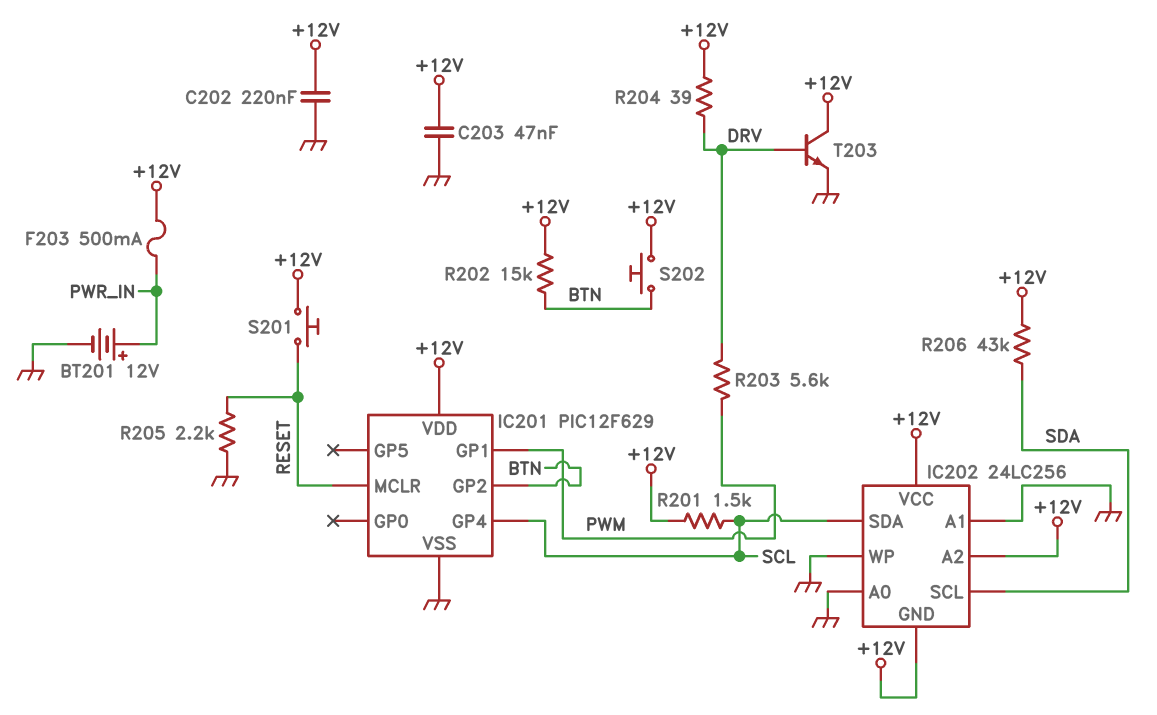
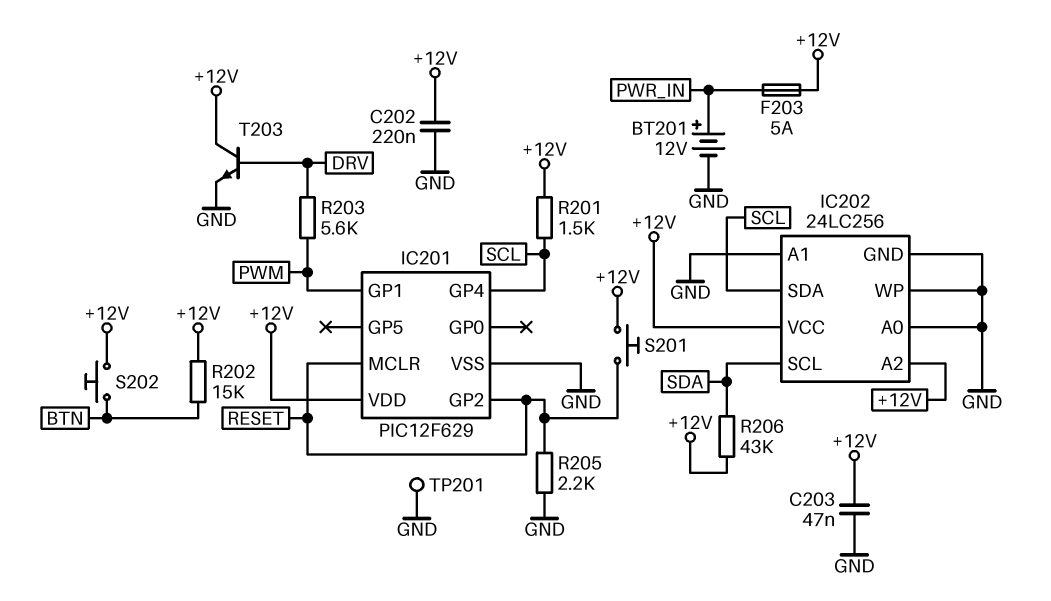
F203: 500mA (+12V, PWR_IN) -> 5A (+12V, PWR_IN)
IC201 pin GP2: BTN -> RESET
IC202 pin GND: +12V -> GND
R204: 39 (+12V, DRV) -> none
TP201: none -> test point (GND)

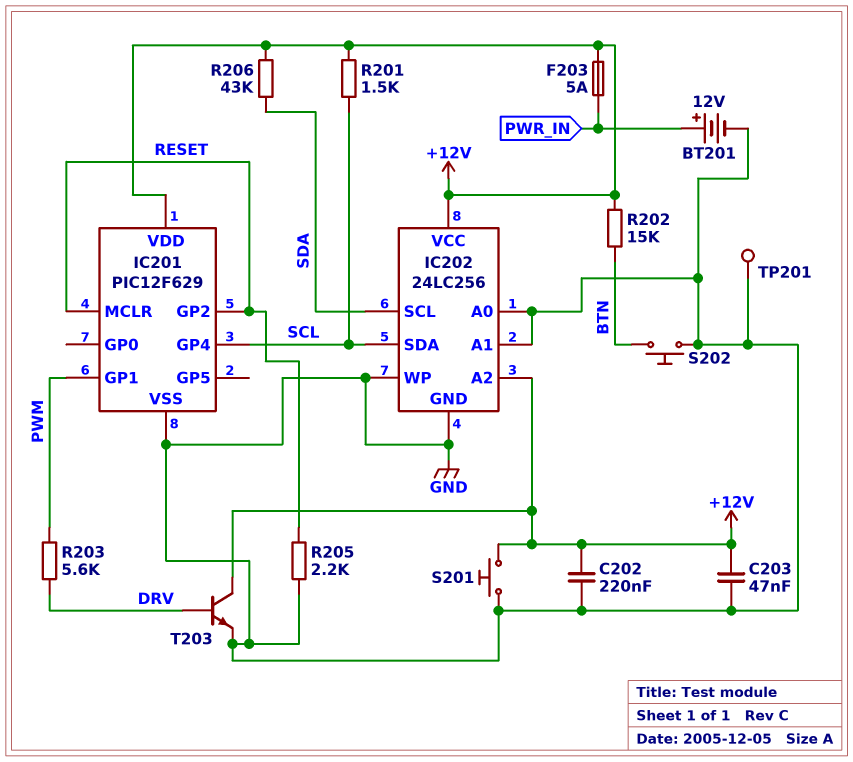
S201: button (+12V, RESET) -> button (+12V, GND)
S202: button (+12V, BTN) -> button (BTN, GND)

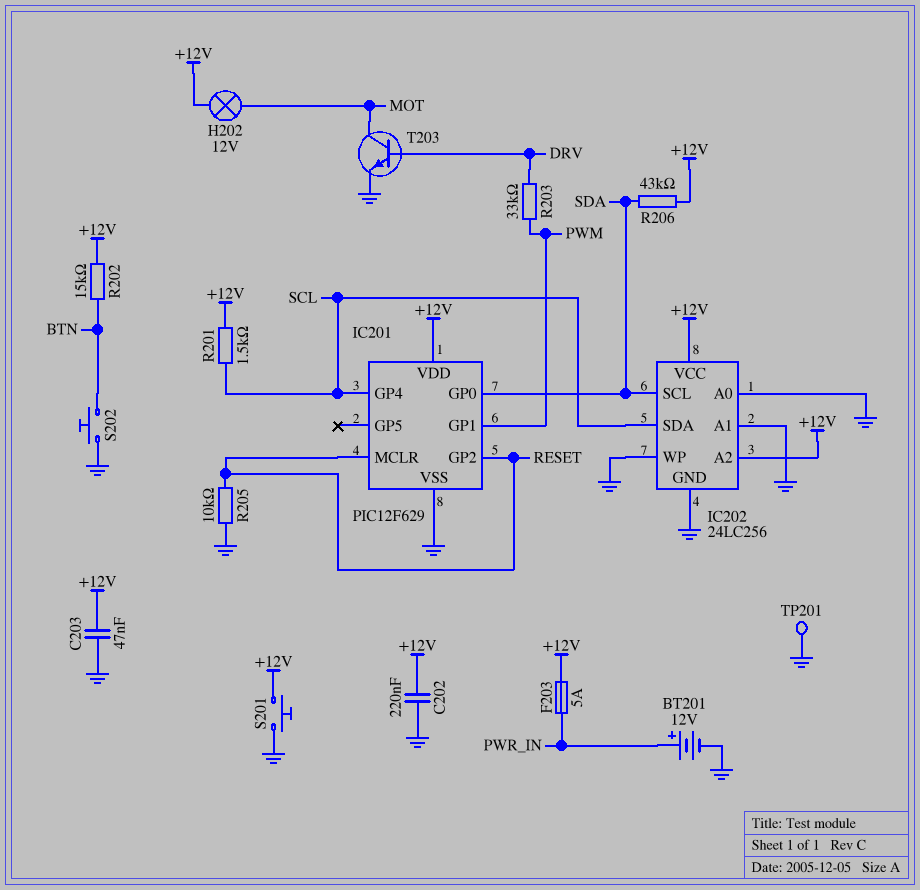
H202: none -> lamp 12V (+12V, MOT)
IC201 pin GP0: none -> SDA
R203: 5.6k (DRV, PWM) -> 33k (DRV, PWM)
R205: 2.2k (GND, RESET) -> 10k (GND, RESET)
T203: NPN (B DRV, C +12V, E GND) -> NPN (B DRV, C MOT, E GND)

